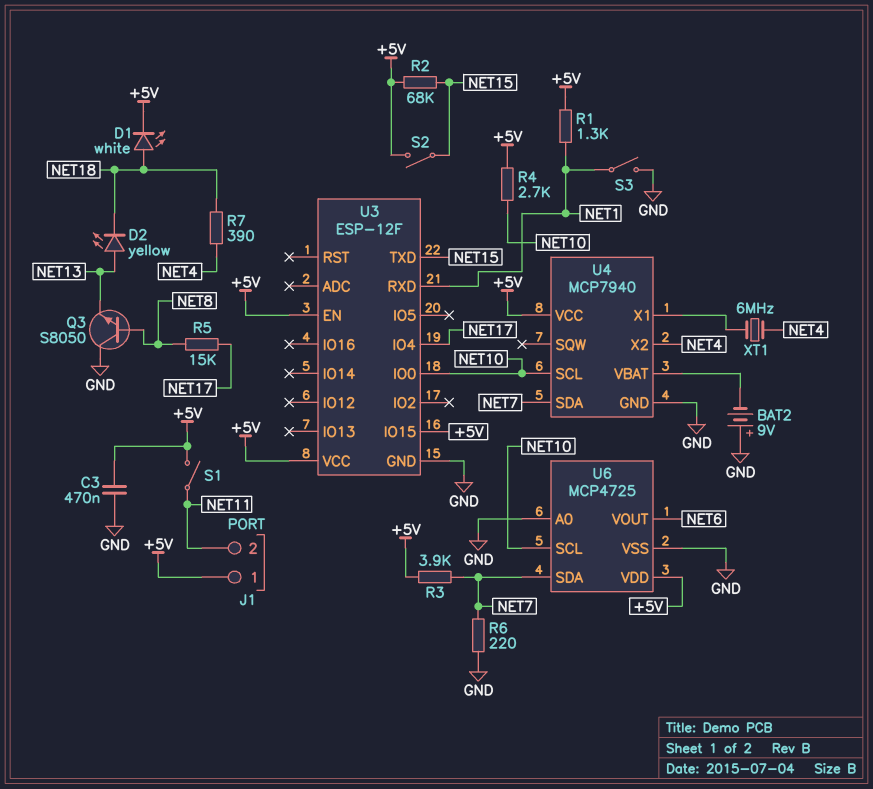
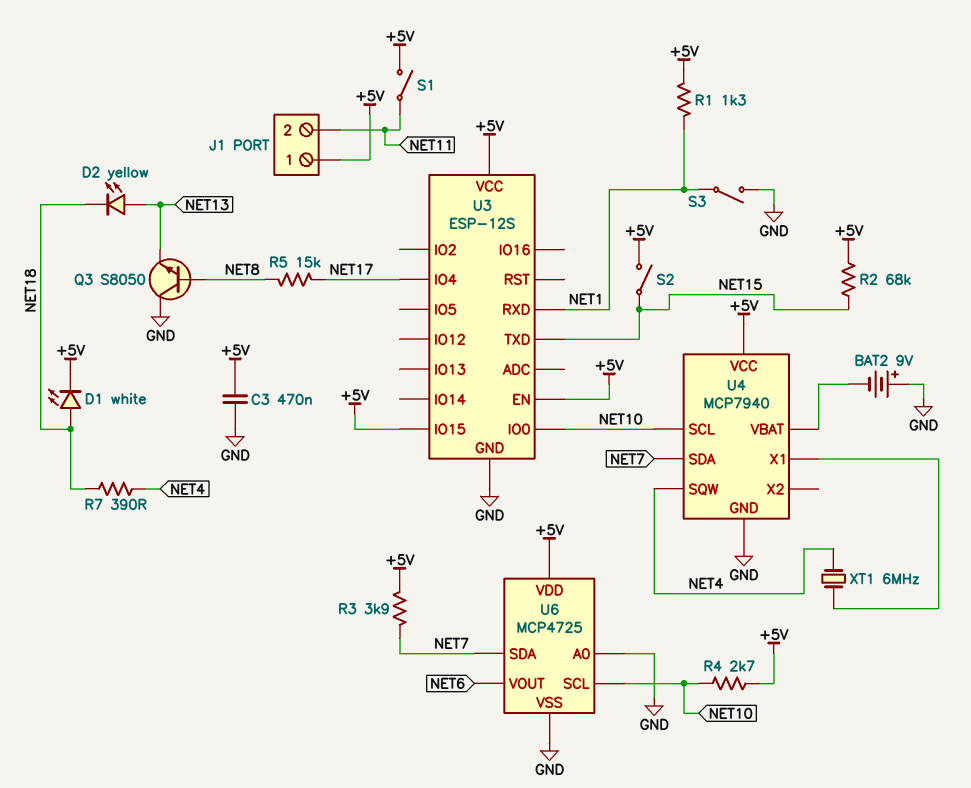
R6: 220 (GND, NET7) -> none
U3: ESP-12F -> ESP-12S
U4 pin SQW: none -> NET4
U4 pin X2: NET4 -> none

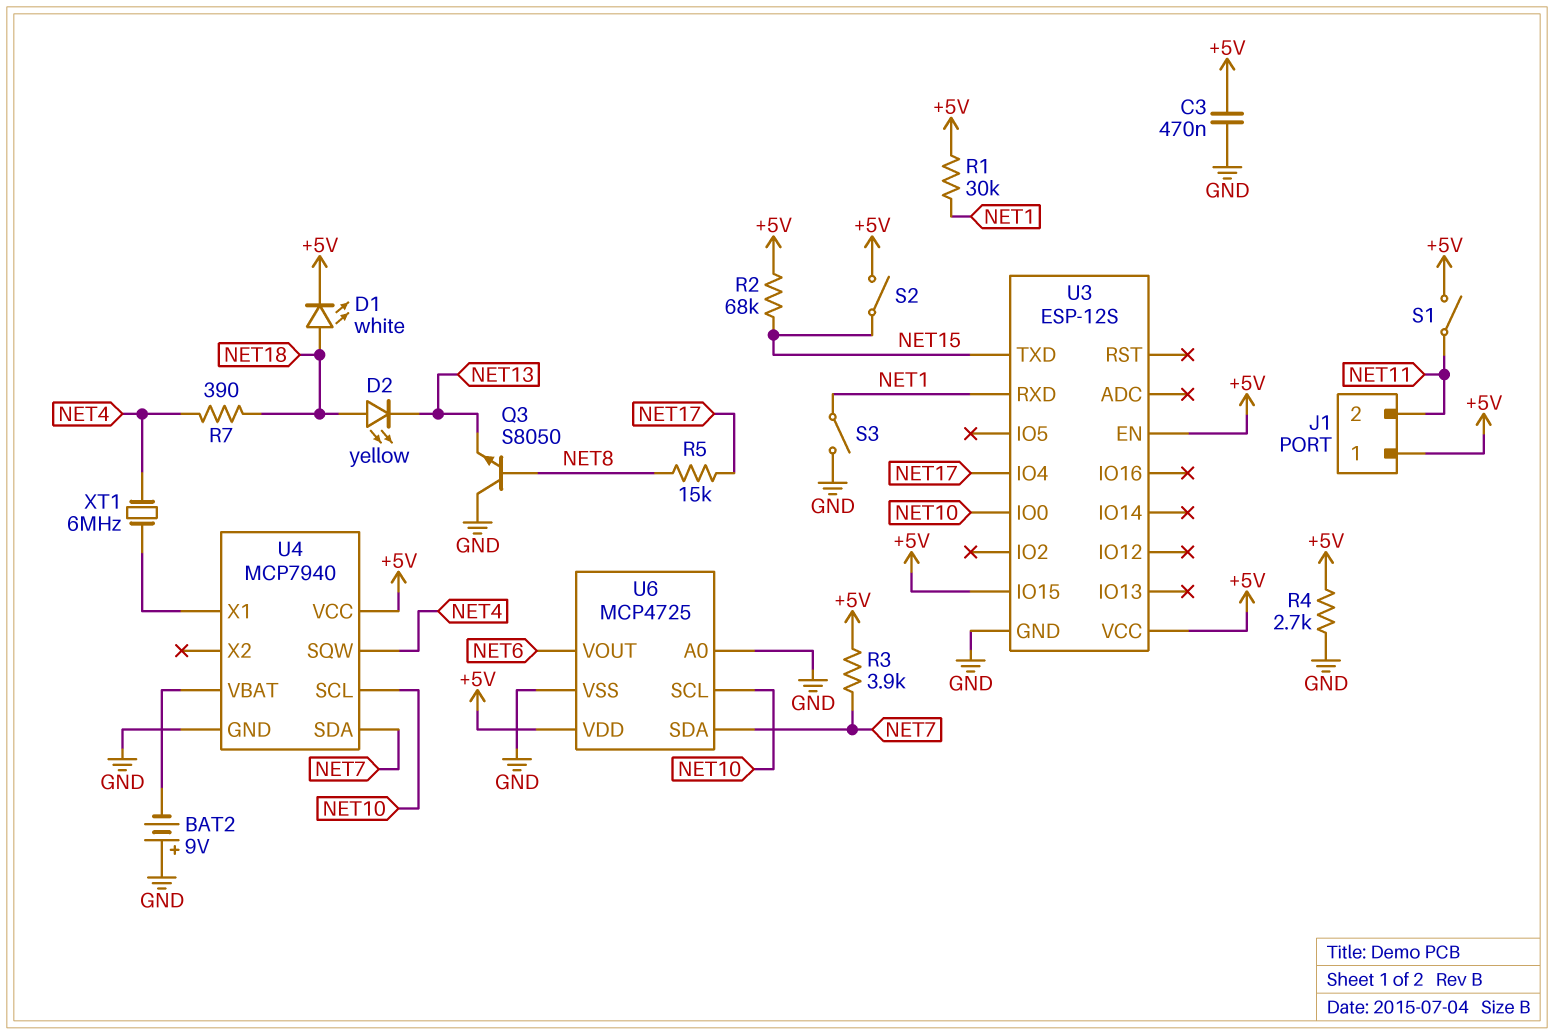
D2: LED yellow (A NET13, K NET18) -> LED yellow (A NET18, K NET13)
R1: 1.3k (+5V, NET1) -> 30k (+5V, NET1)
R4: 2.7k (+5V, NET10) -> 2.7k (+5V, GND)

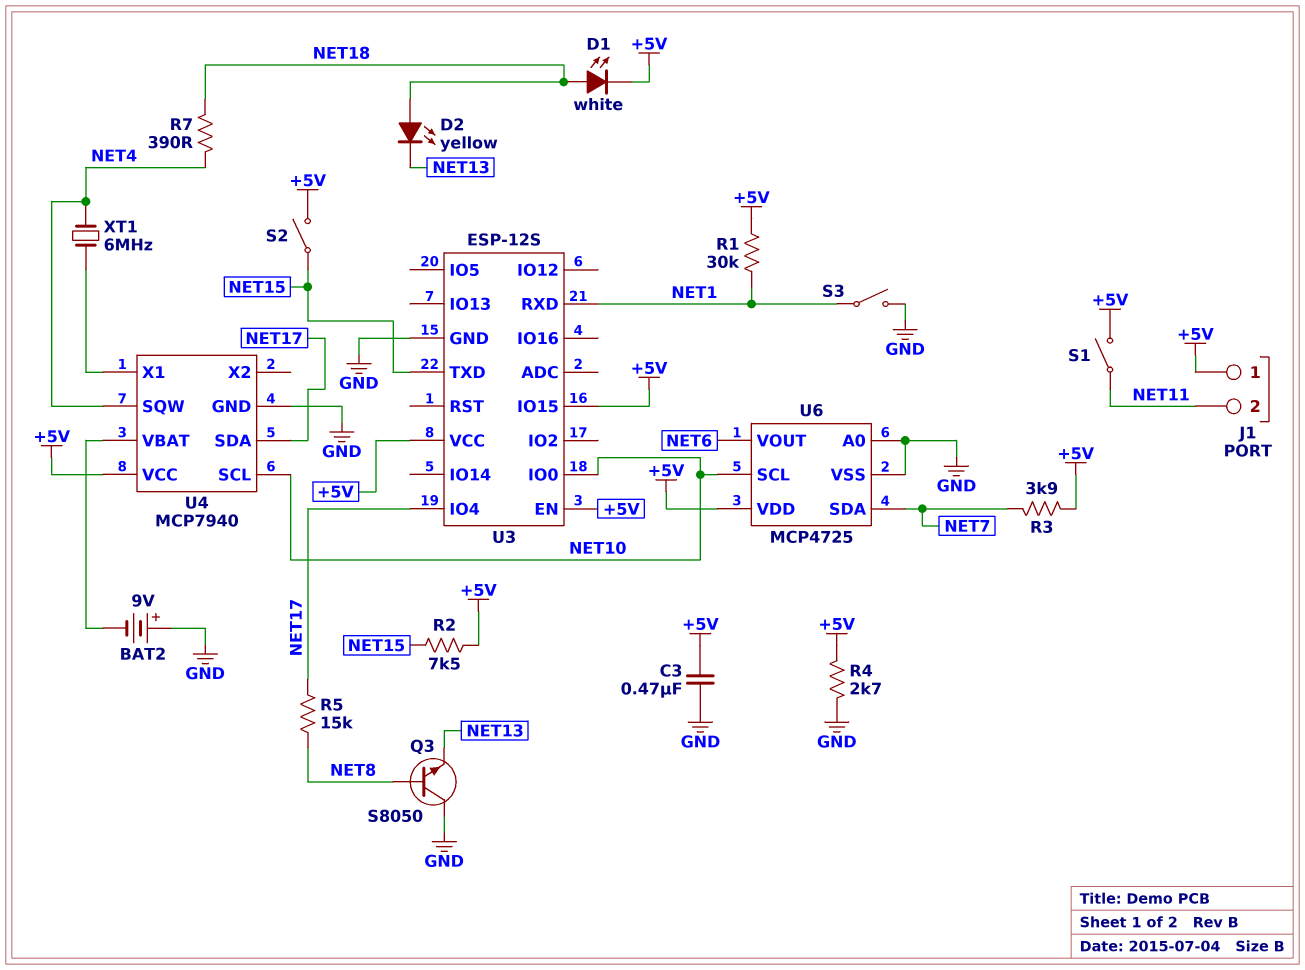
R2: 68k (+5V, NET15) -> 7.5k (+5V, NET15)
U4 pin SDA: NET7 -> NET17

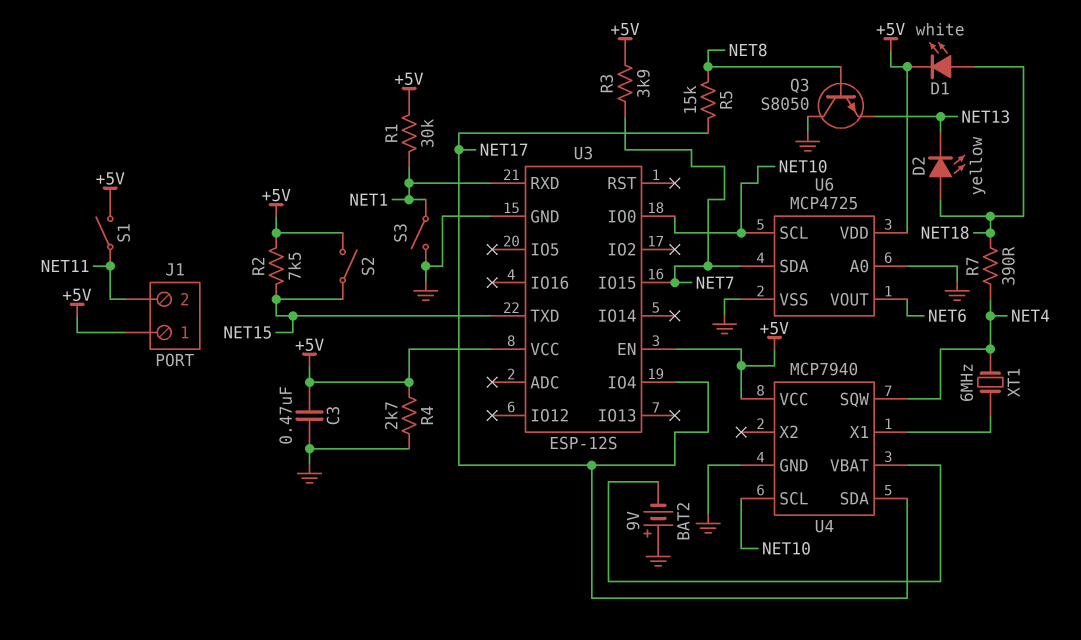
U3 pin IO15: +5V -> NET7

